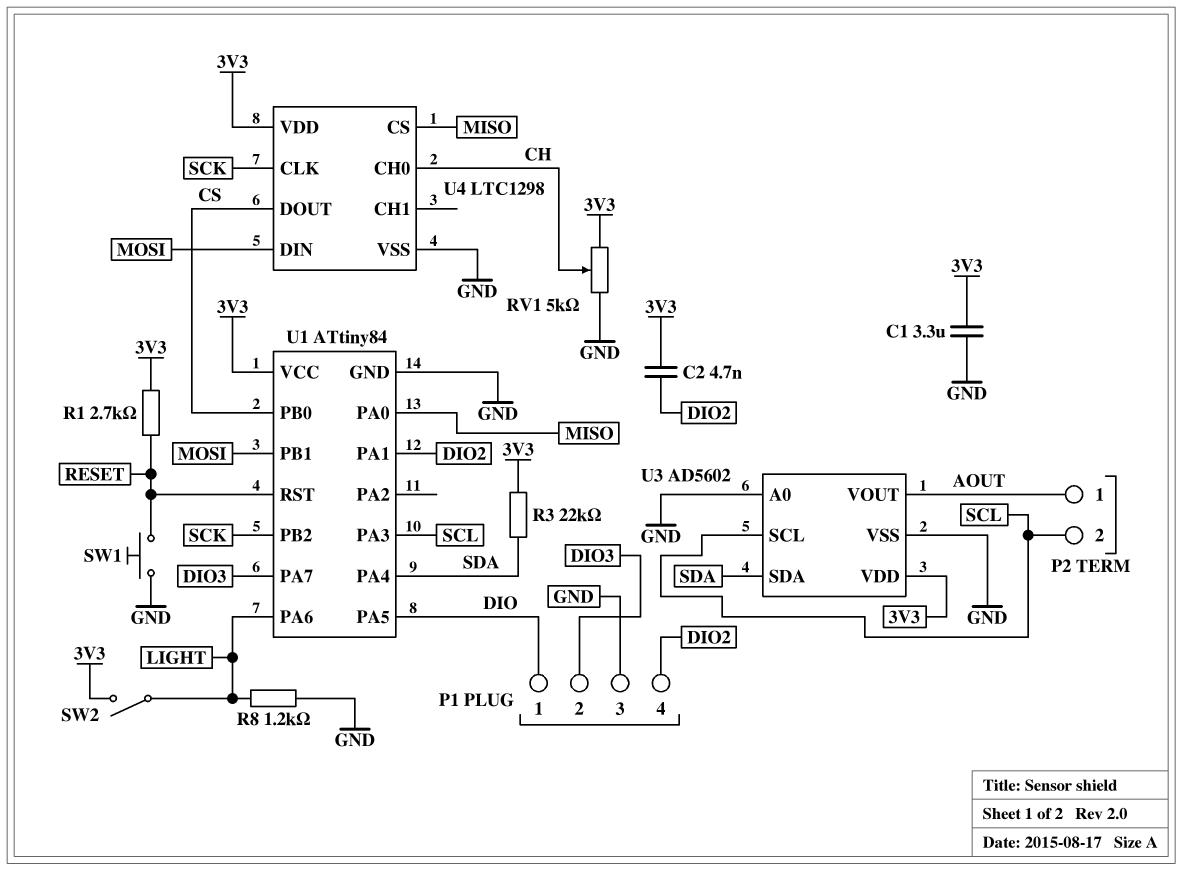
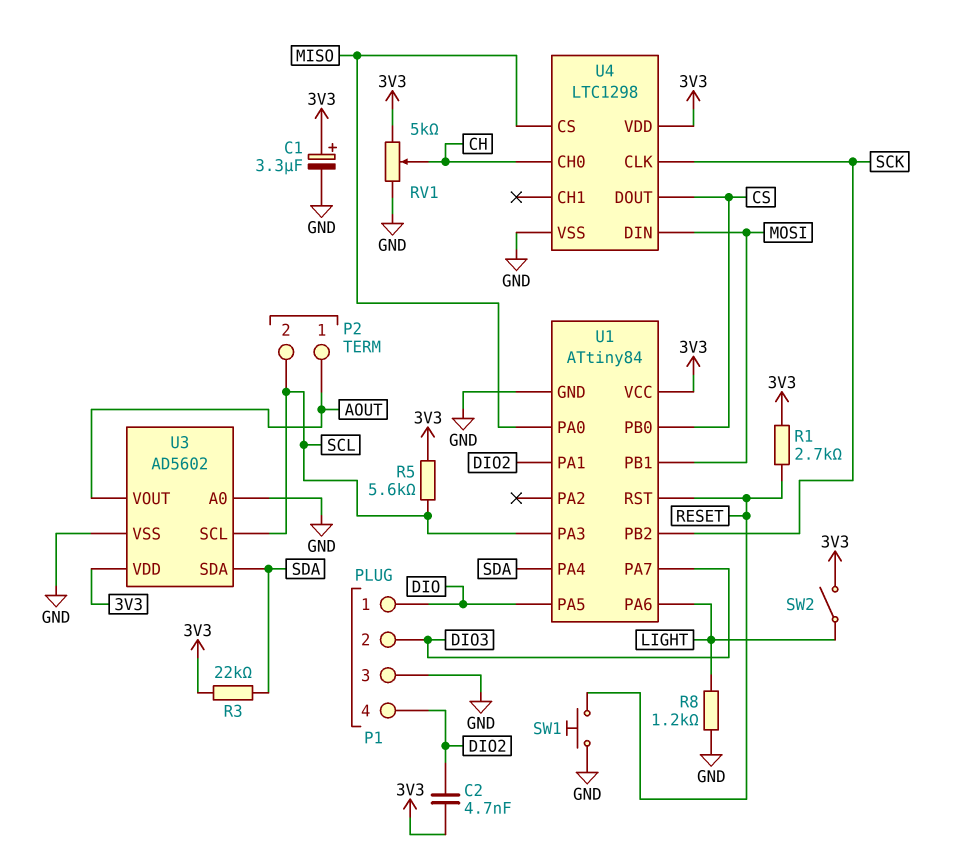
C1: 3.3uF (3V3, GND) -> 3.3uF (plus 3V3, minus GND)
R5: none -> 5.6k (3V3, SCL)

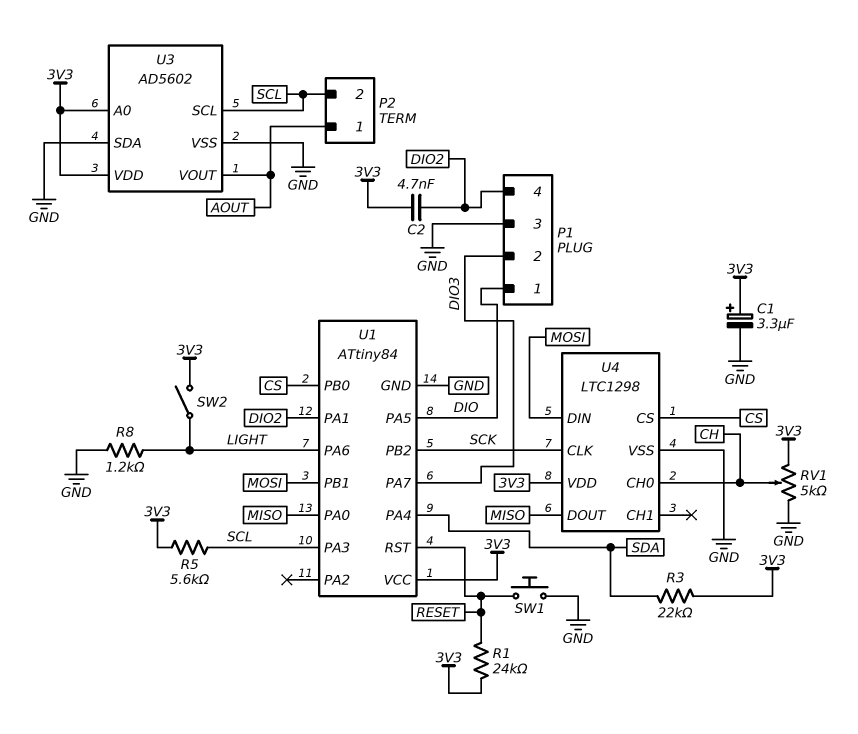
R1: 2.7k (3V3, RESET) -> 24k (3V3, RESET)
U3 pin A0: GND -> 3V3
U3 pin SDA: SDA -> GND
U4 pin CS: MISO -> CS
U4 pin DOUT: CS -> MISO

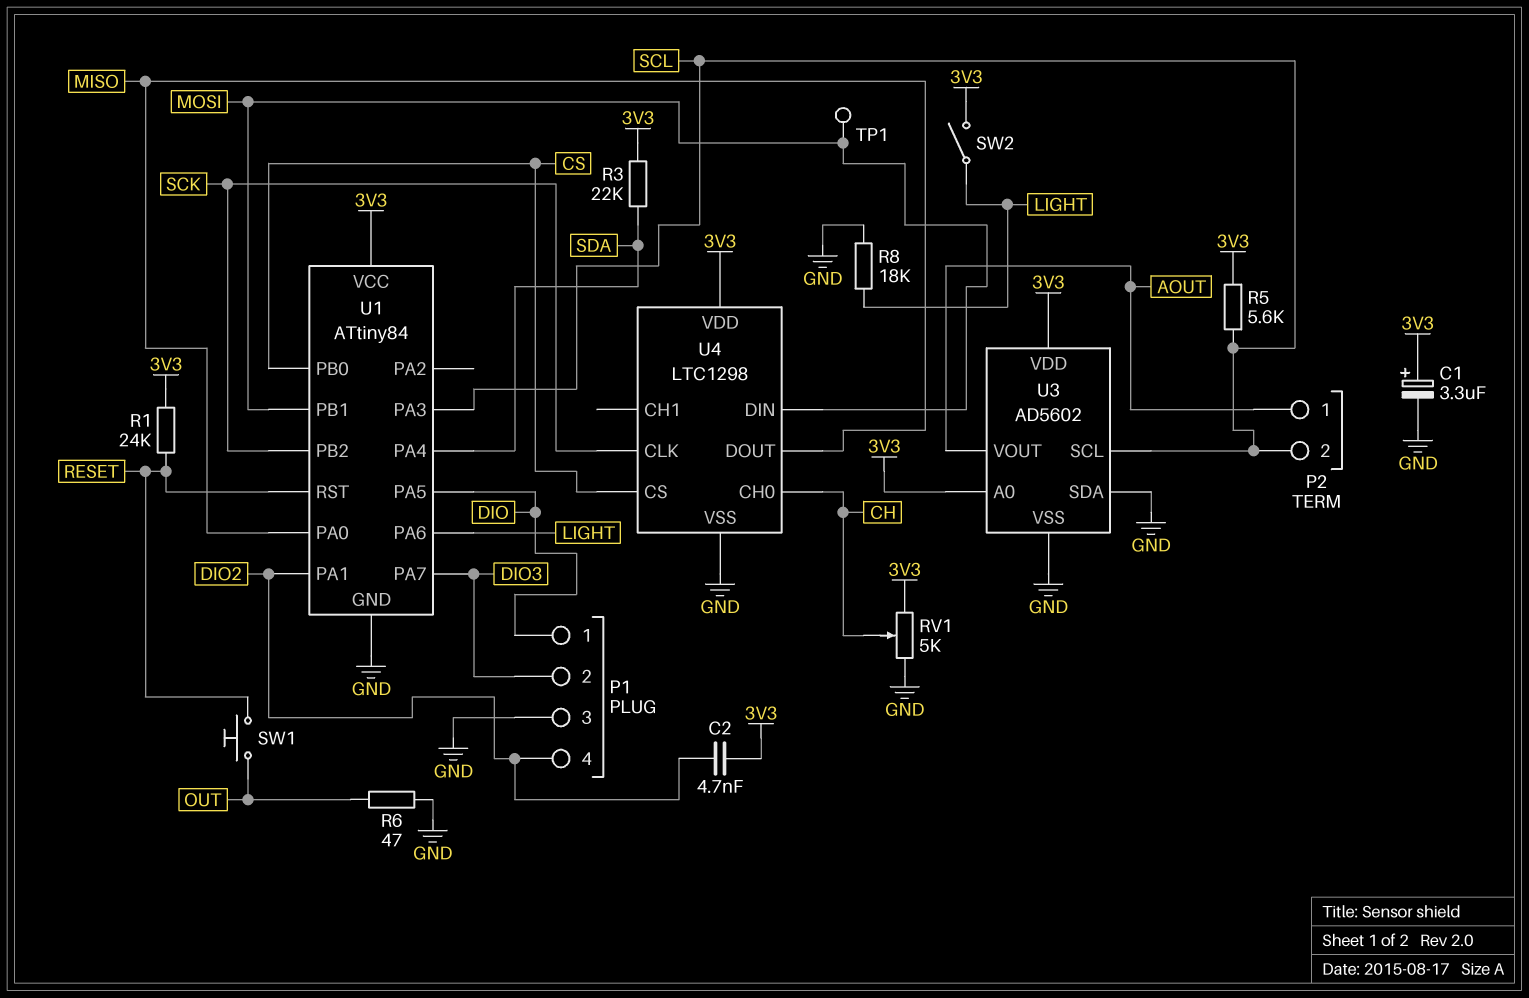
R6: none -> 47 (GND, OUT)
R8: 1.2k (GND, LIGHT) -> 18k (GND, LIGHT)
SW1: button (GND, RESET) -> button (OUT, RESET)
TP1: none -> test point (MOSI)

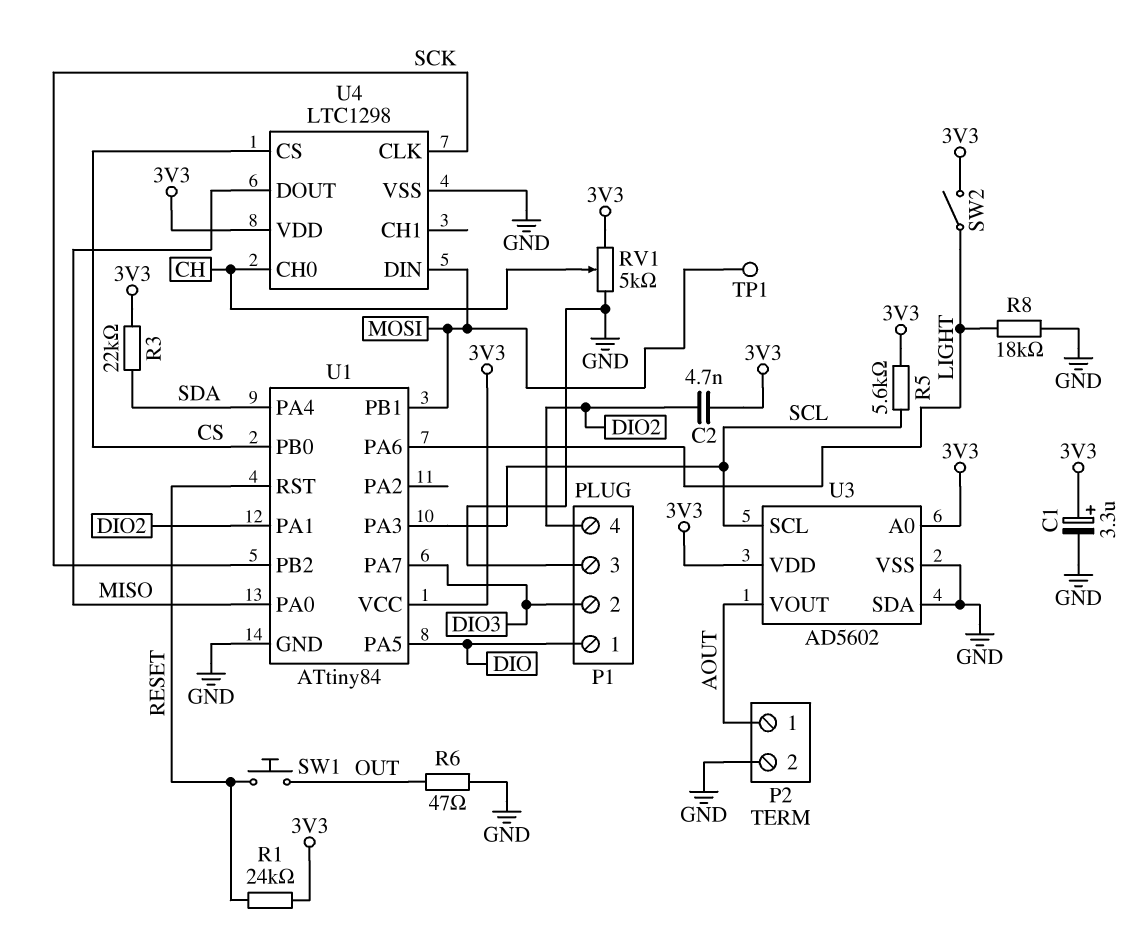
P2 pin 2: SCL -> GND

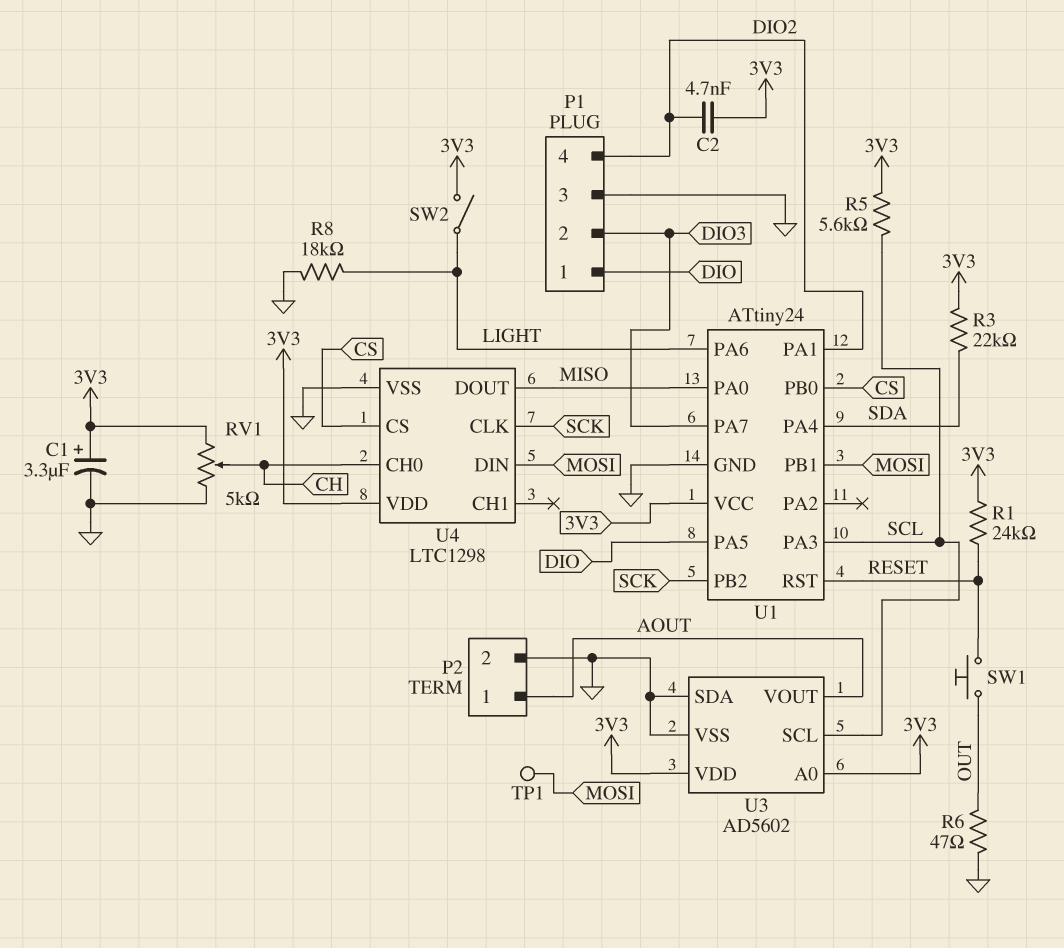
U1: ATtiny84 -> ATtiny24

